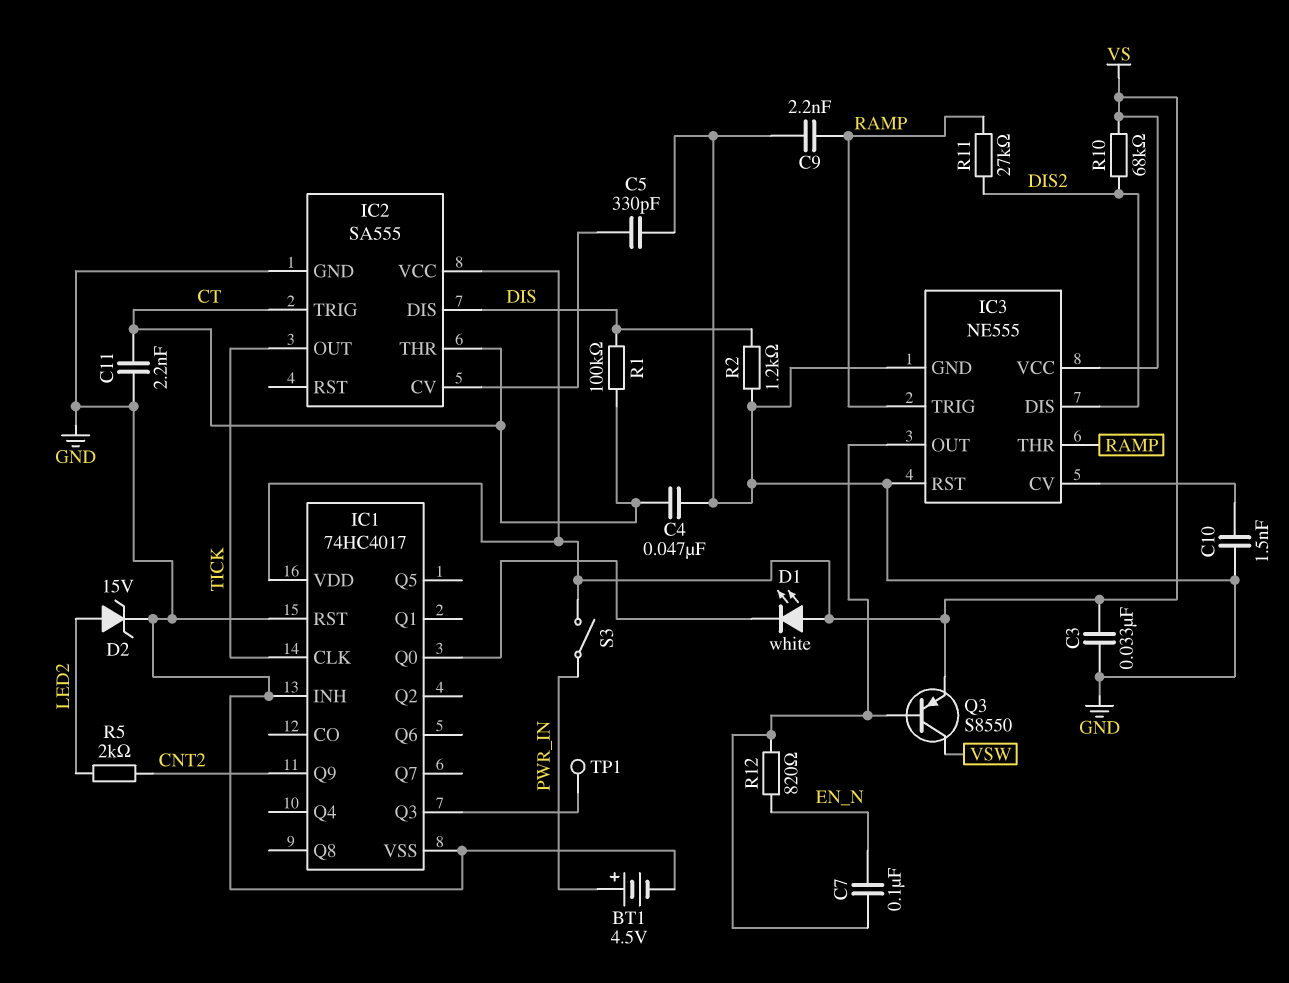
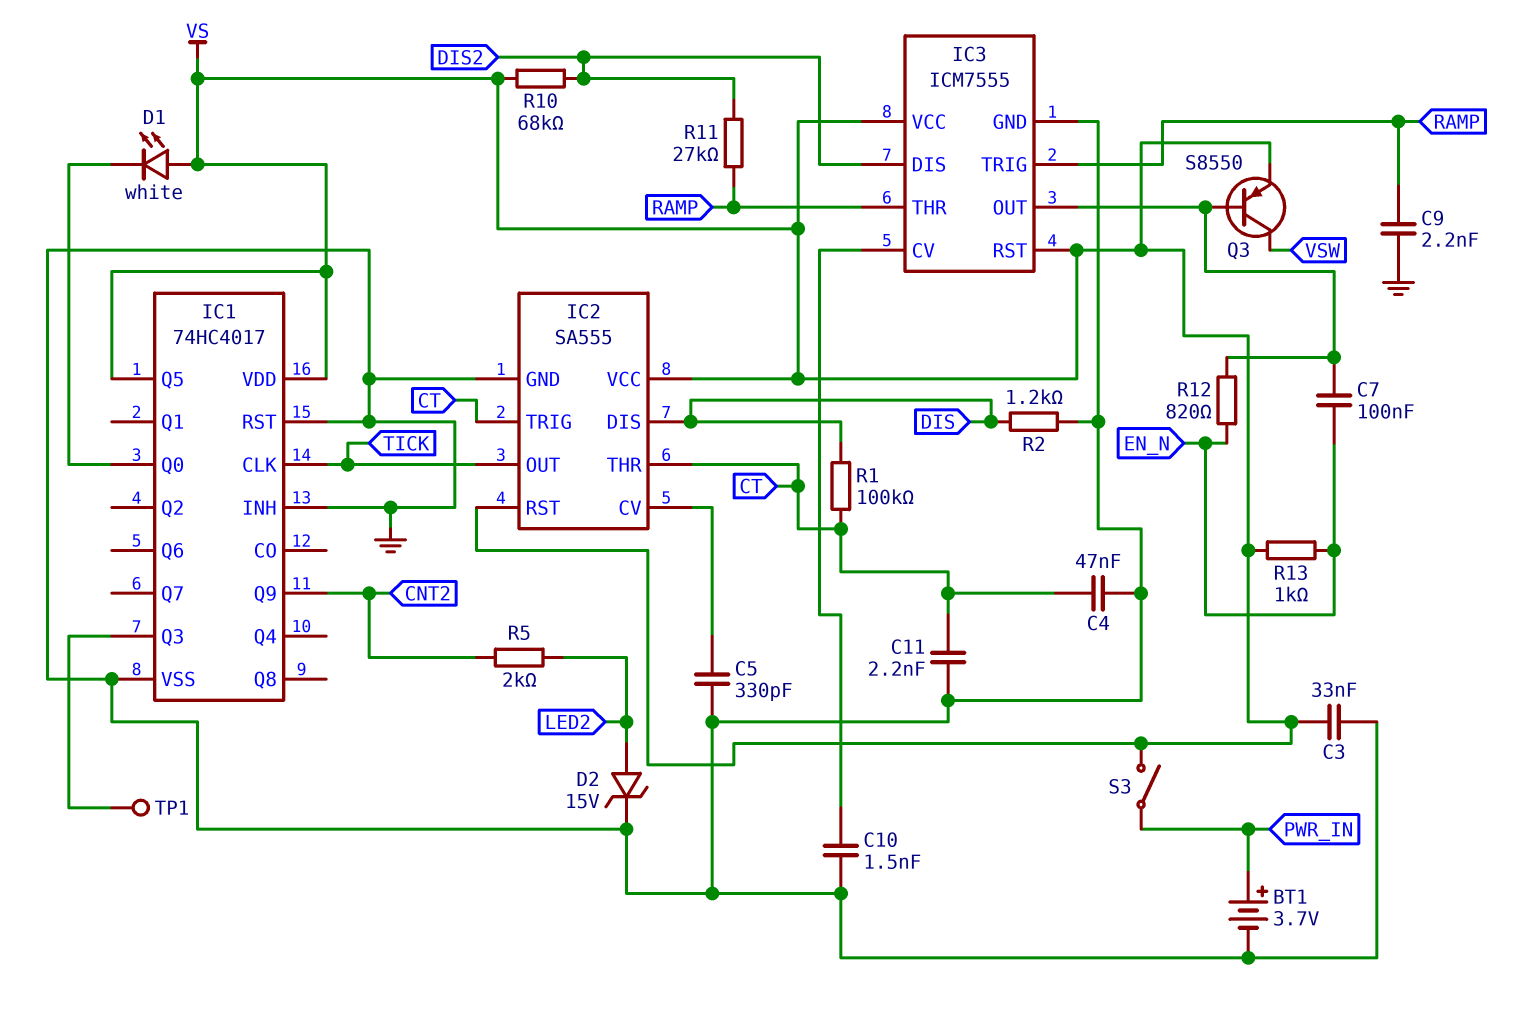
BT1: 4.5V (plus PWR_IN, minus GND) -> 3.7V (plus PWR_IN, minus GND)
IC1 pin Q5: none -> VS
IC2 pin RST: none -> VS
IC3: NE555 -> ICM7555
IC3 pin RST: GND -> VS
R13: none -> 1k (EN_N, VS)

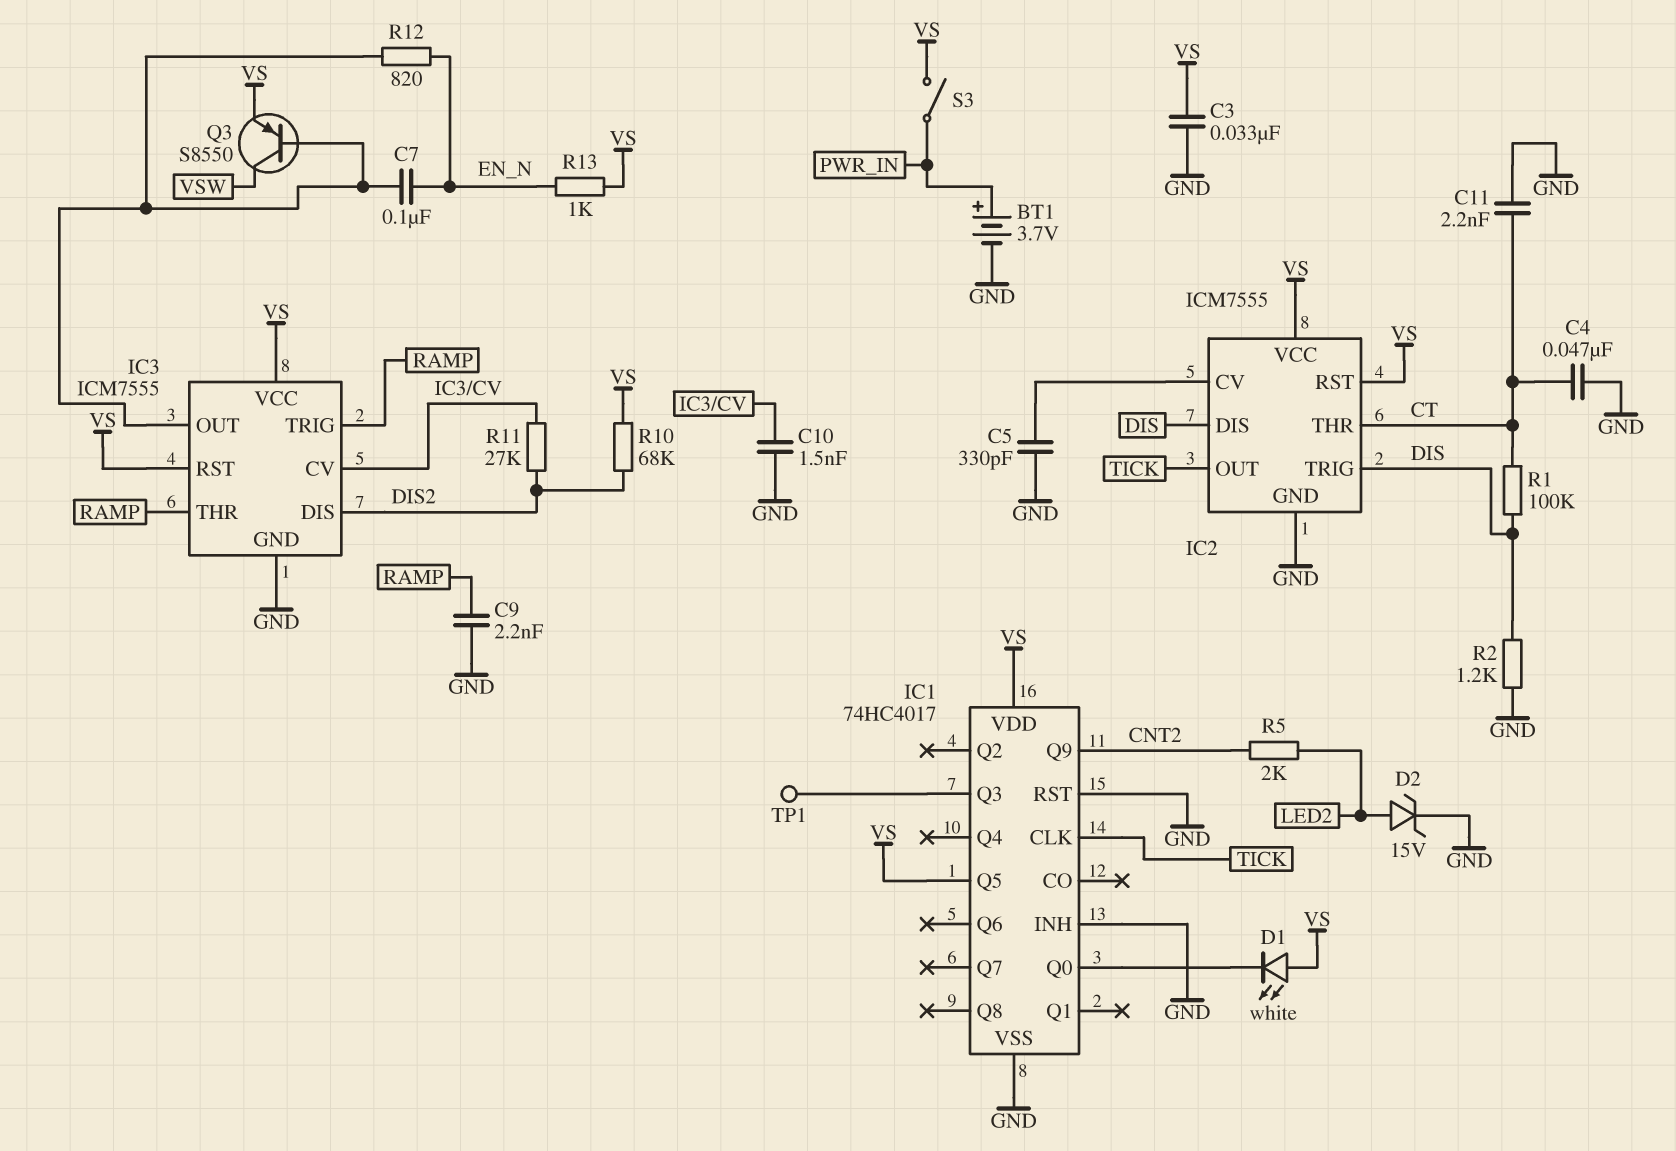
IC2: SA555 -> ICM7555
IC2 pin TRIG: CT -> DIS
R11: 27k (DIS2, RAMP) -> 27k (DIS2, IC3/CV)

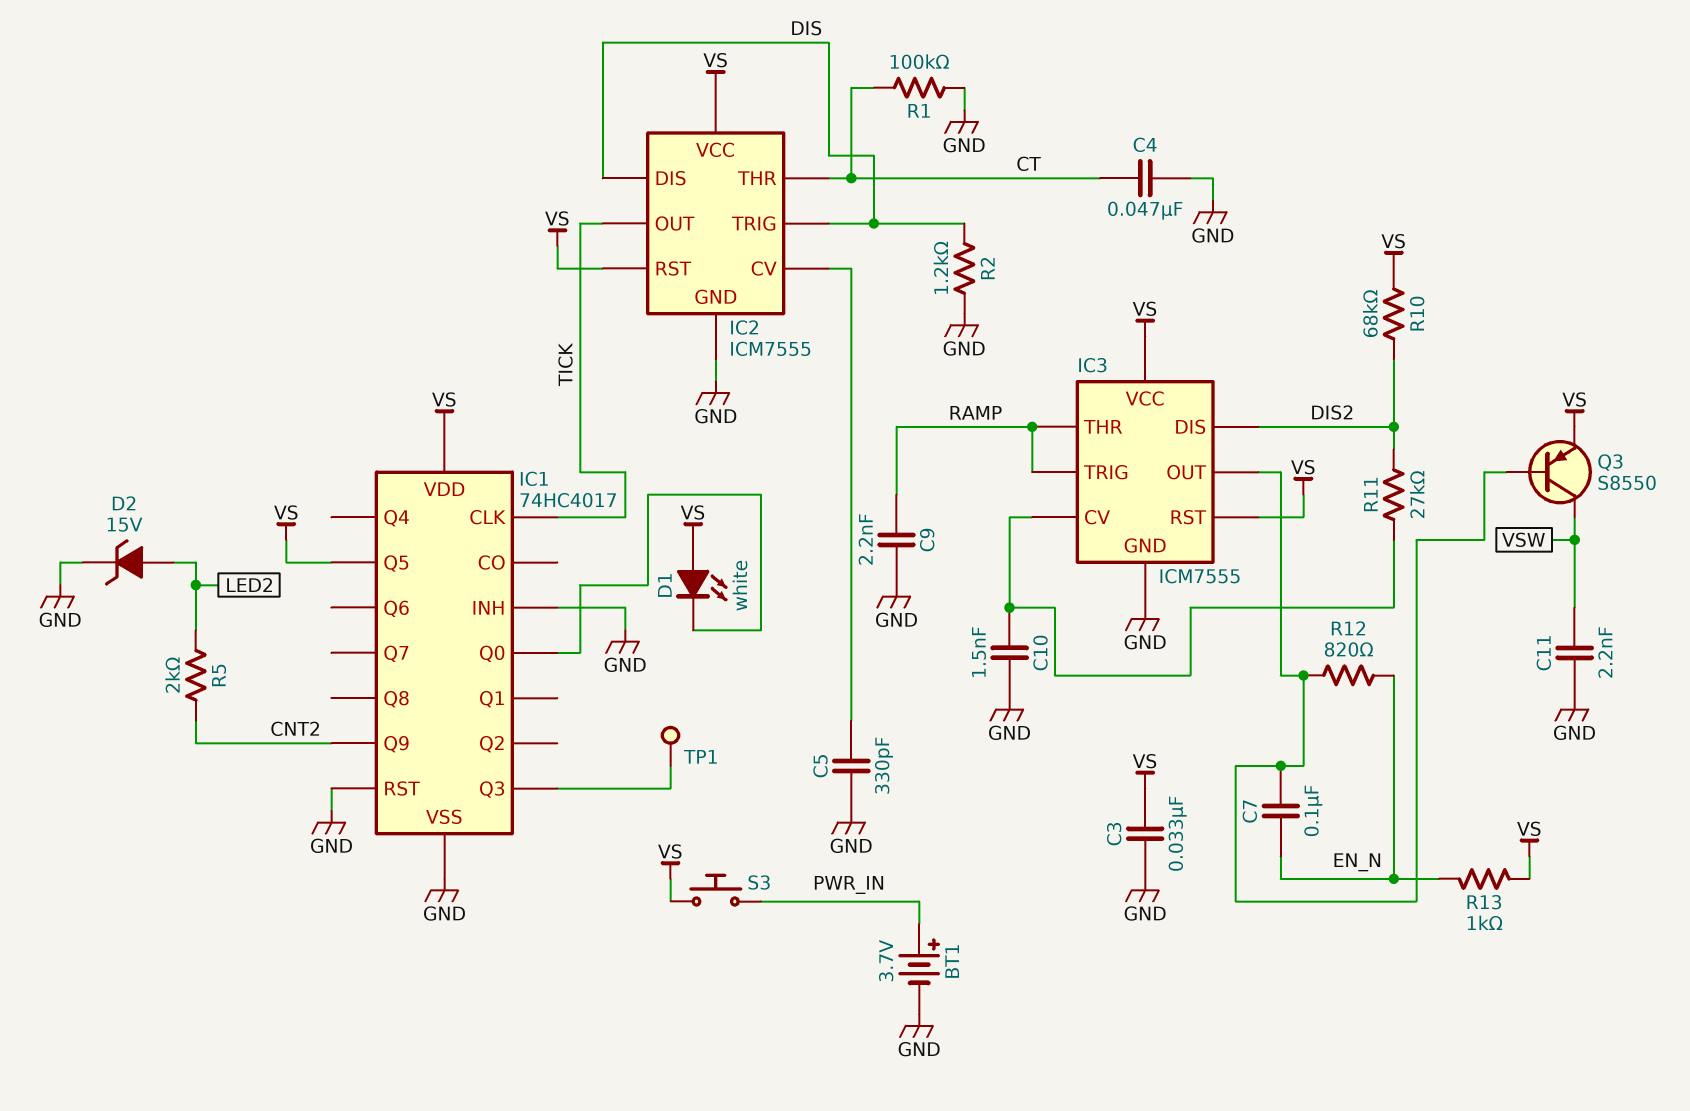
C11: 2.2nF (CT, GND) -> 2.2nF (GND, VSW)
R1: 100k (CT, DIS) -> 100k (CT, GND)
S3: switch (PWR_IN, VS) -> button (PWR_IN, VS)

